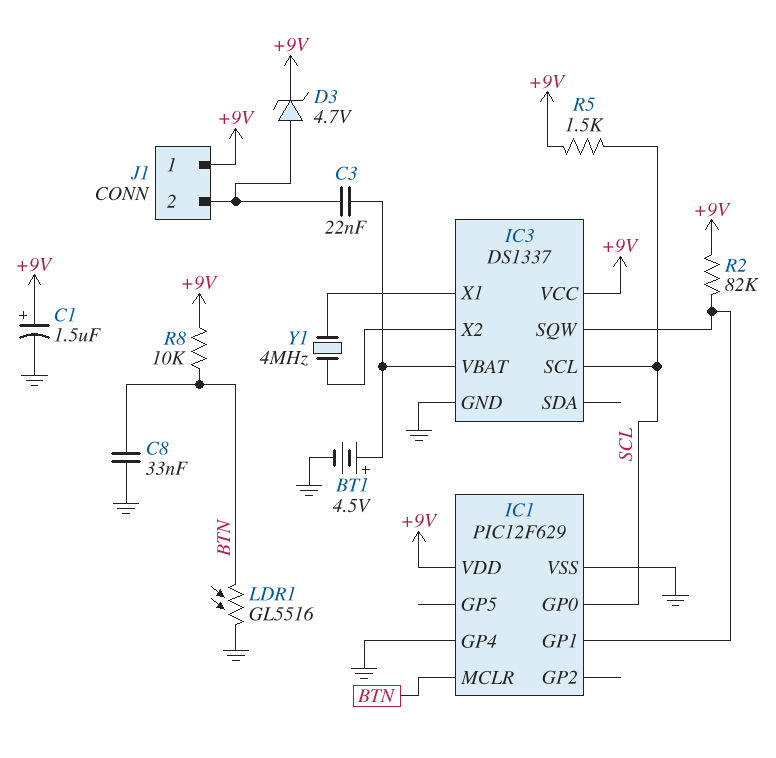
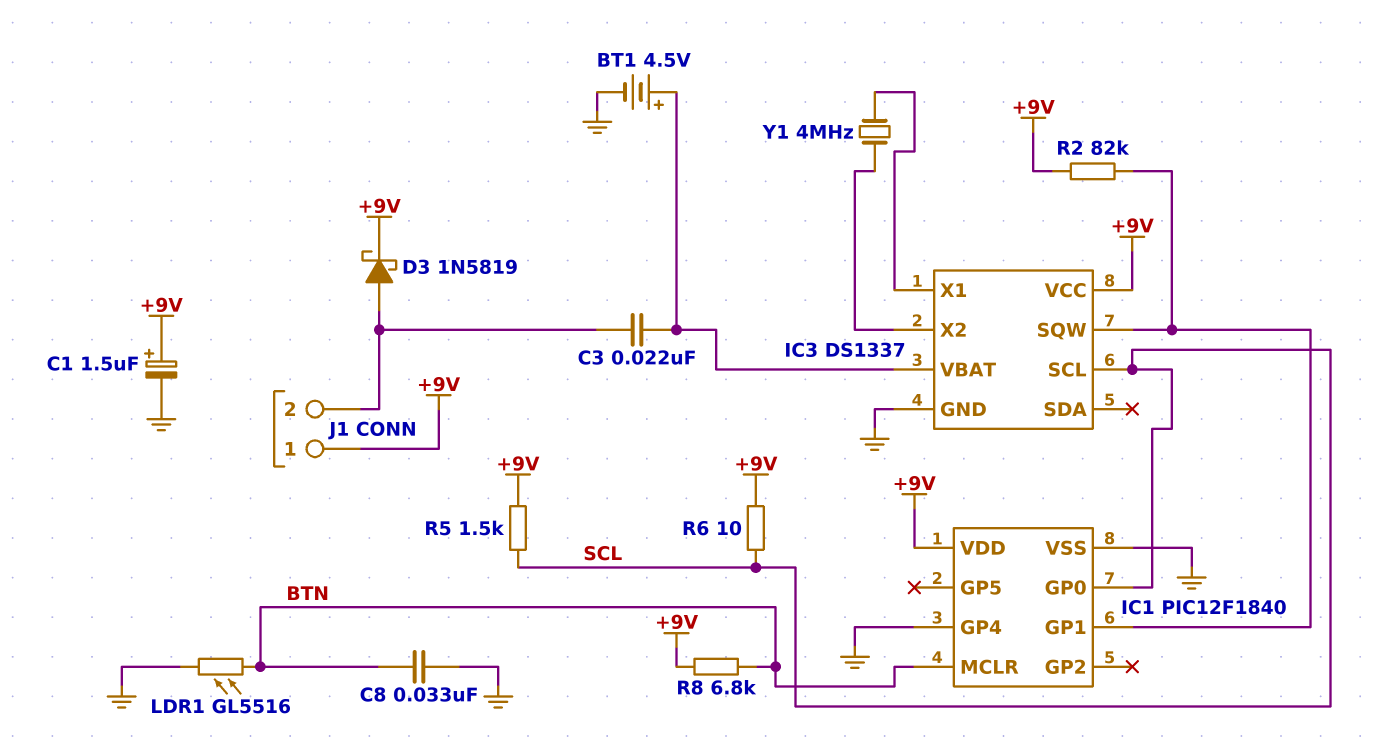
D3: zener 4.7V (A J1/2, K +9V) -> schottky 1N5819 (A J1/2, K +9V)
IC1: PIC12F629 -> PIC12F1840
R6: none -> 10 (+9V, SCL)
R8: 10k (+9V, BTN) -> 6.8k (+9V, BTN)

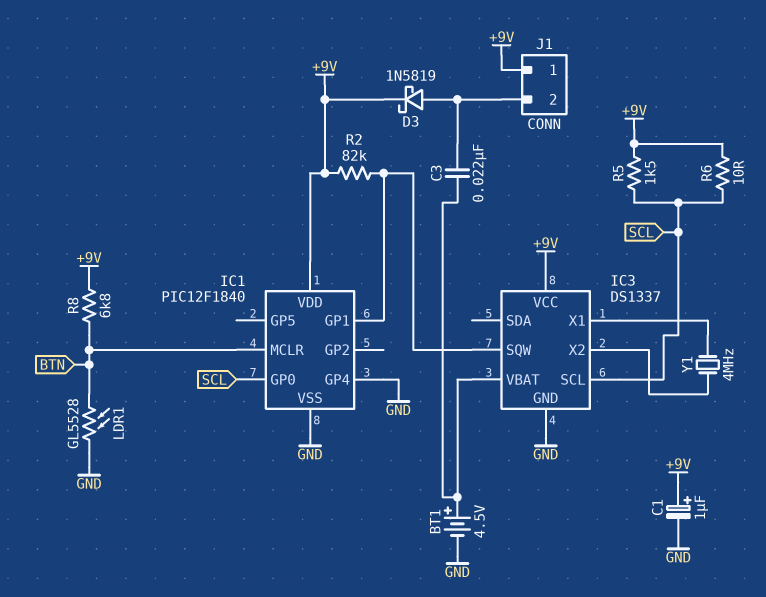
C1: 1.5uF (plus +9V, minus GND) -> 1uF (plus +9V, minus GND)
C8: 33nF (BTN, GND) -> none
LDR1: GL5516 (BTN, GND) -> GL5528 (BTN, GND)

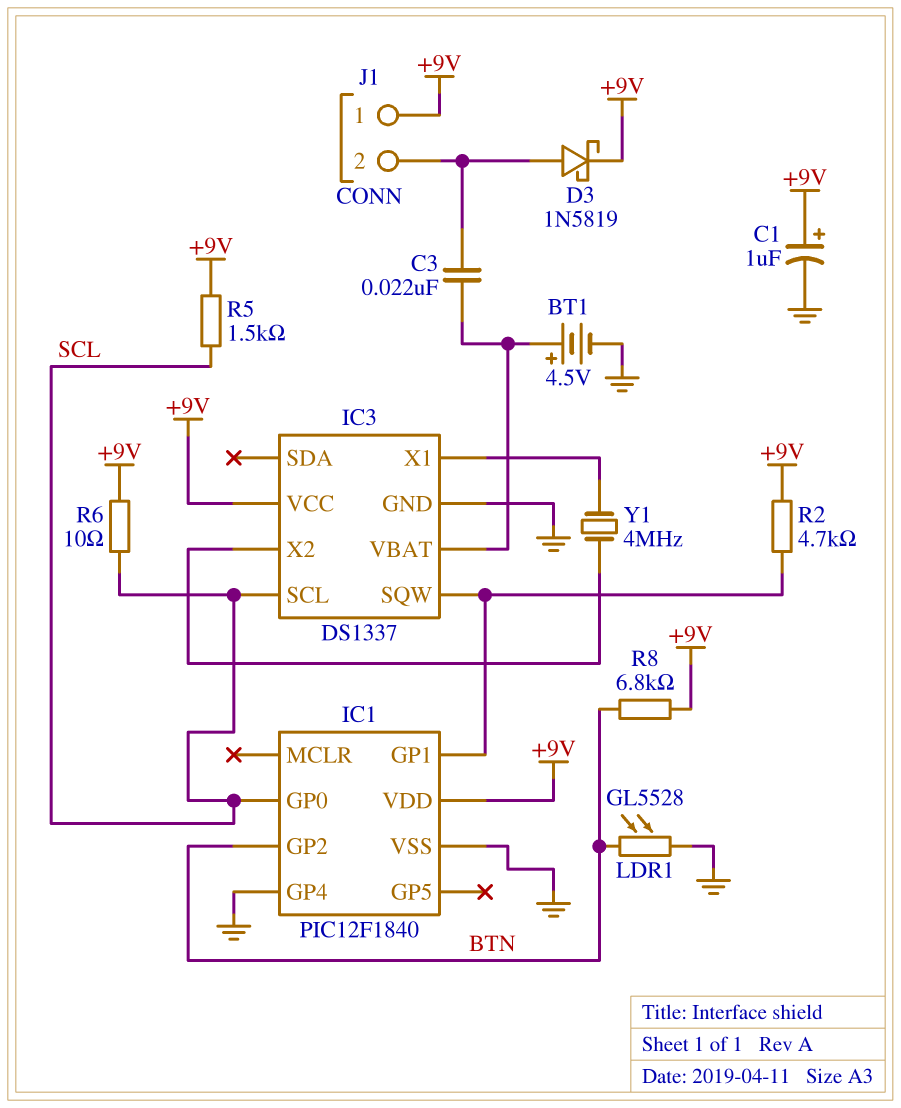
IC1 pin GP2: none -> BTN
IC1 pin MCLR: BTN -> none
R2: 82k (+9V, IC1/GP1) -> 4.7k (+9V, IC1/GP1)

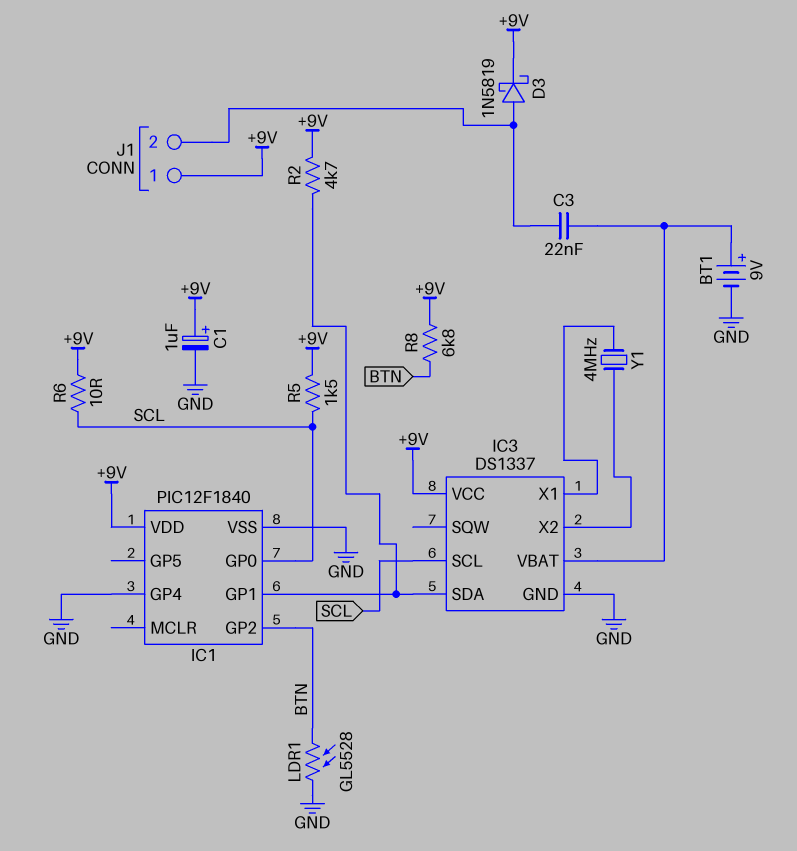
BT1: 4.5V (plus IC3/VBAT, minus GND) -> 9V (plus IC3/VBAT, minus GND)
IC3 pin SDA: none -> IC1/GP1
IC3 pin SQW: IC1/GP1 -> none

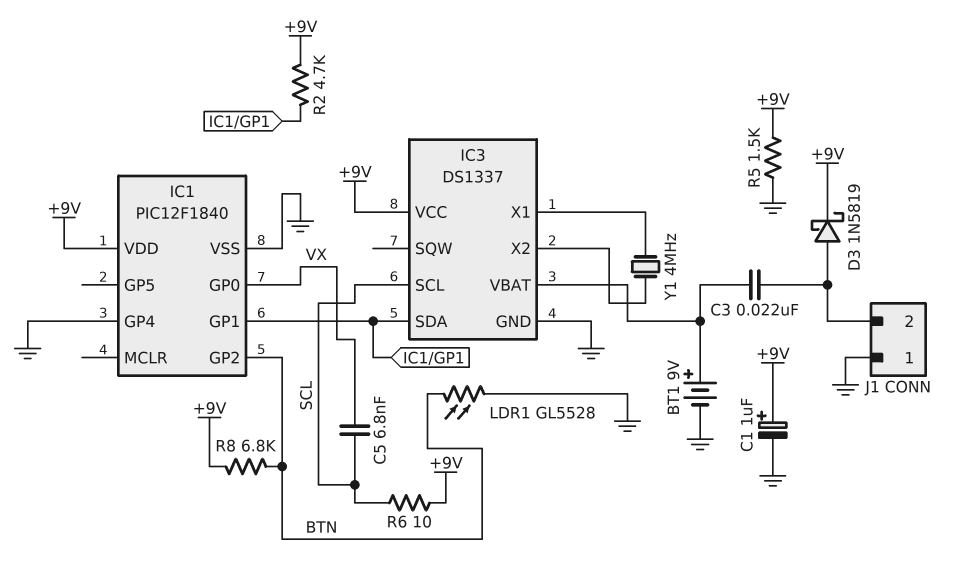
C5: none -> 6.8nF (SCL, VX)
IC1 pin GP0: SCL -> VX
J1 pin 1: +9V -> GND
R5: 1.5k (+9V, SCL) -> 1.5k (+9V, GND)

